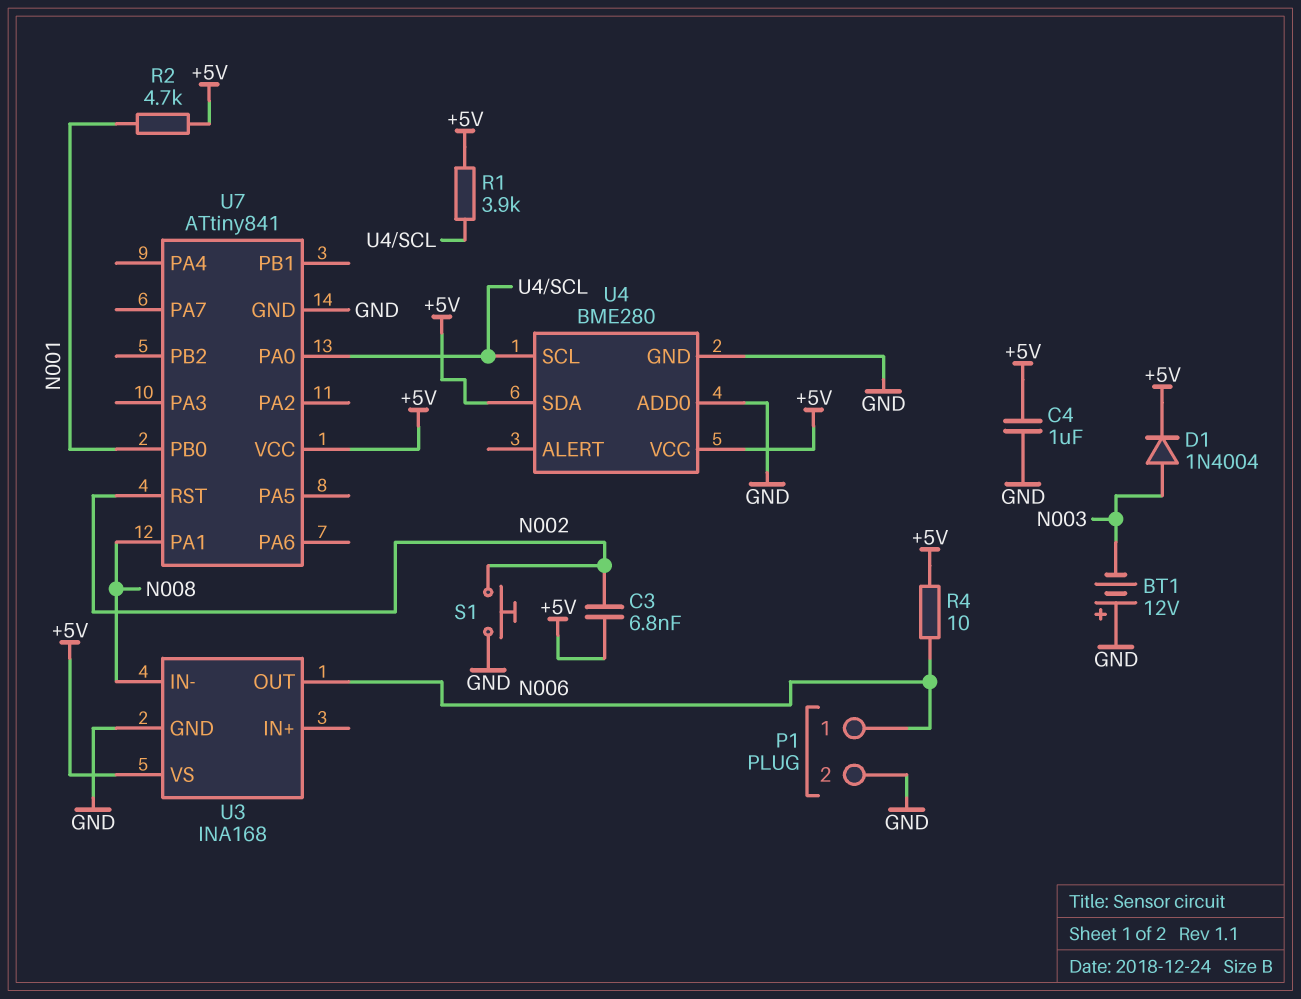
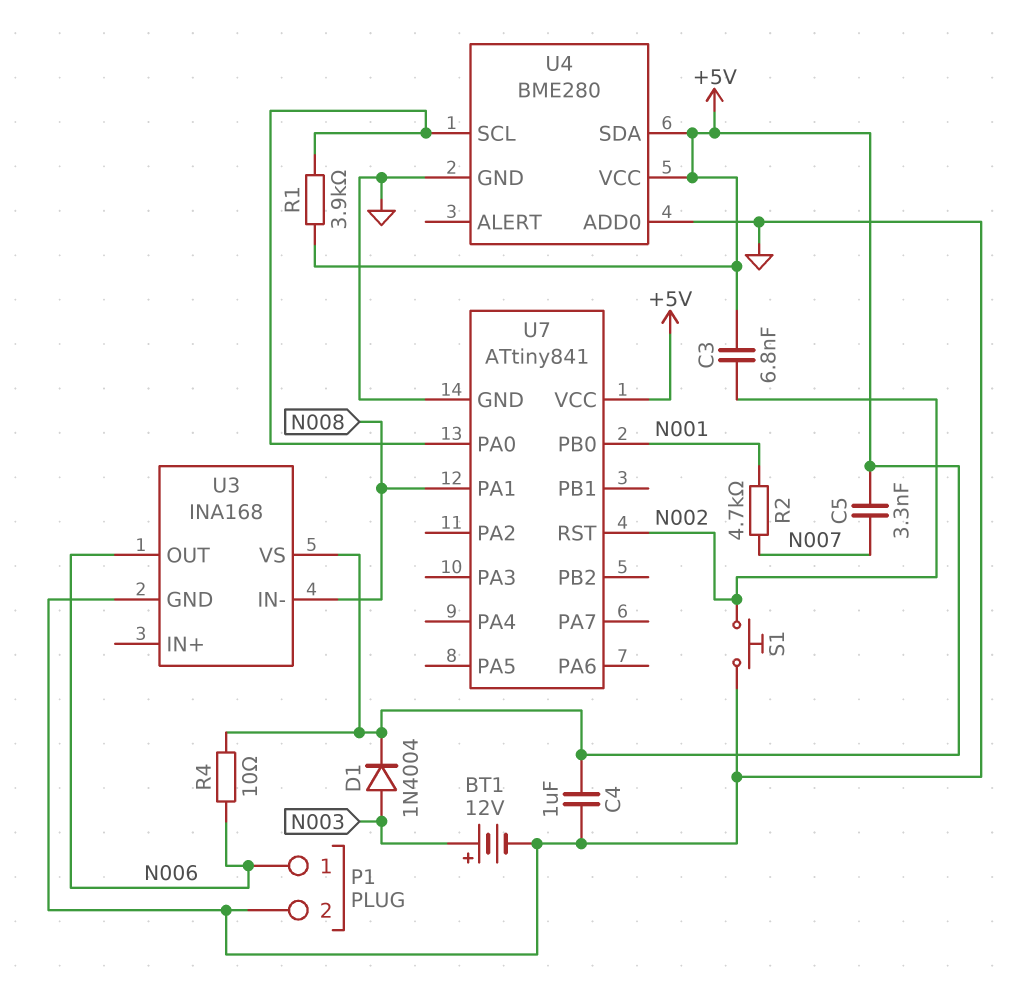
BT1: 12V (plus GND, minus N003) -> 12V (plus N003, minus GND)
C5: none -> 3.3nF (+5V, N007)
R2: 4.7k (+5V, N001) -> 4.7k (N001, N007)

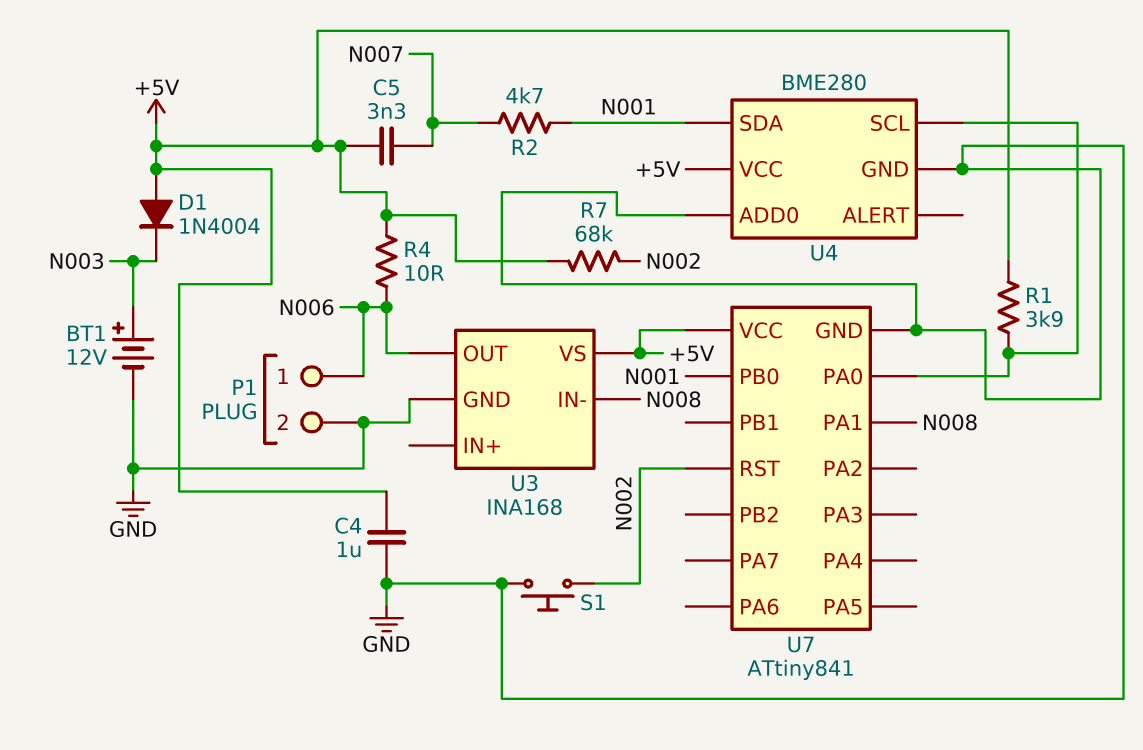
C3: 6.8nF (+5V, N002) -> none
D1: diode 1N4004 (A N003, K +5V) -> diode 1N4004 (A +5V, K N003)
R7: none -> 68k (+5V, N002)
U4 pin SDA: +5V -> N001

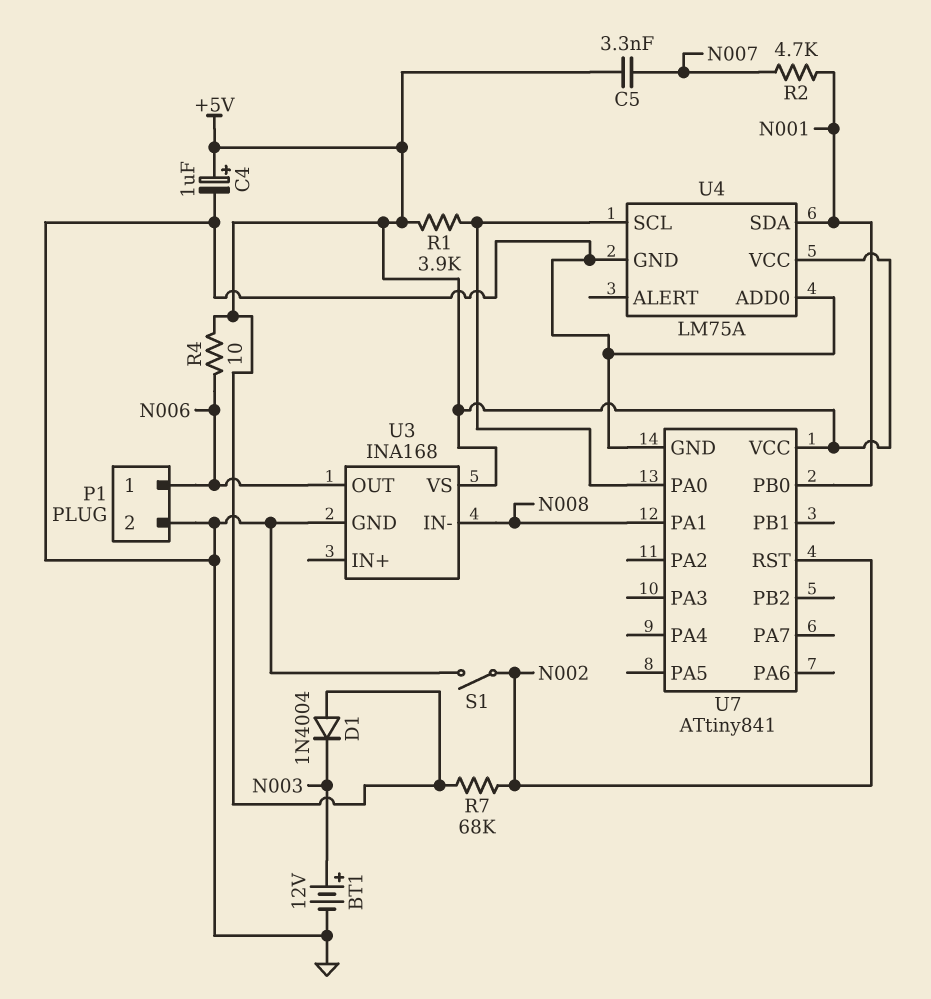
C4: 1uF (+5V, GND) -> 1uF (plus +5V, minus GND)
S1: button (GND, N002) -> switch (GND, N002)
U4: BME280 -> LM75A

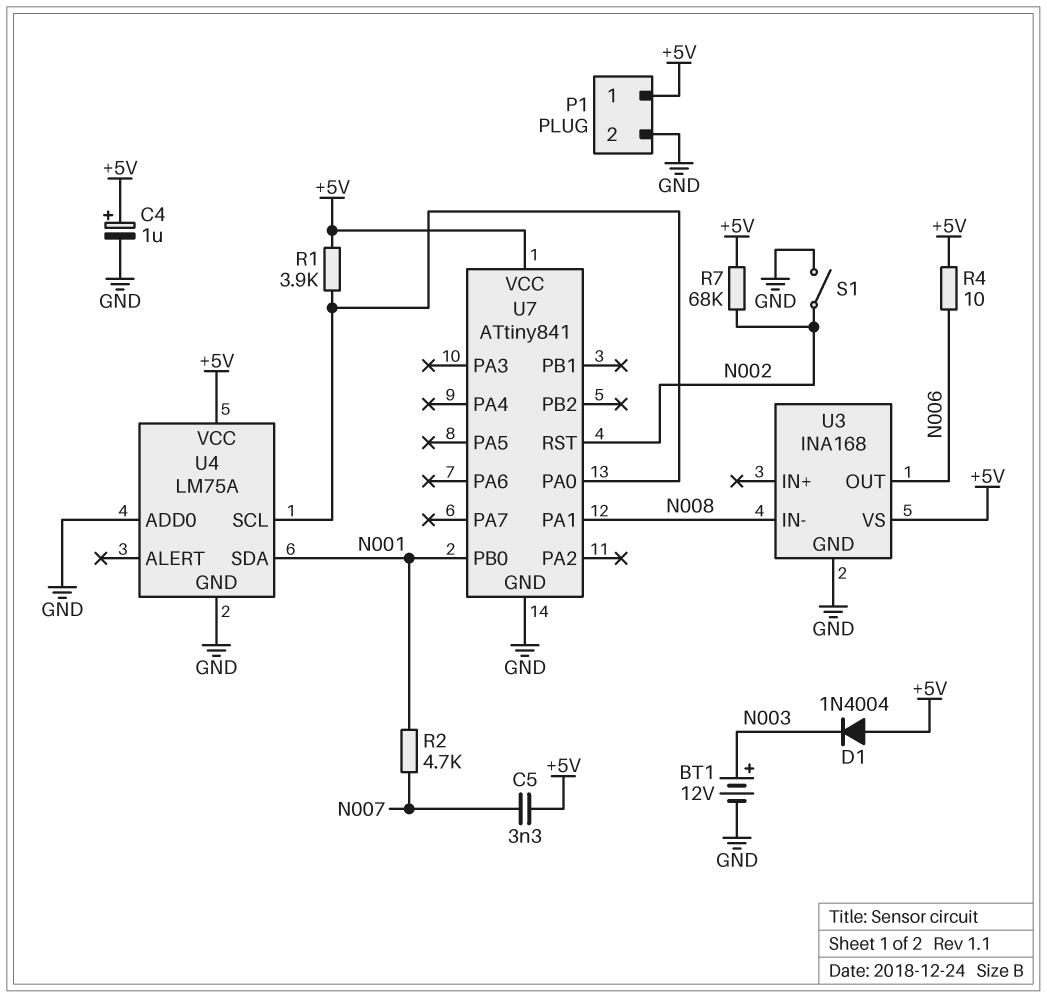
P1 pin 1: N006 -> +5V

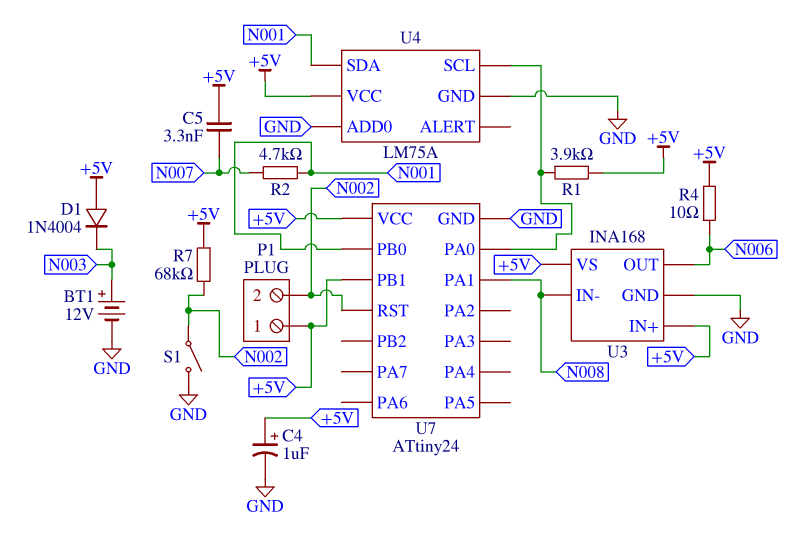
P1 pin 2: GND -> N002
U3 pin IN+: none -> +5V
U7: ATtiny841 -> ATtiny24
U7 pin PB1: none -> +5V

